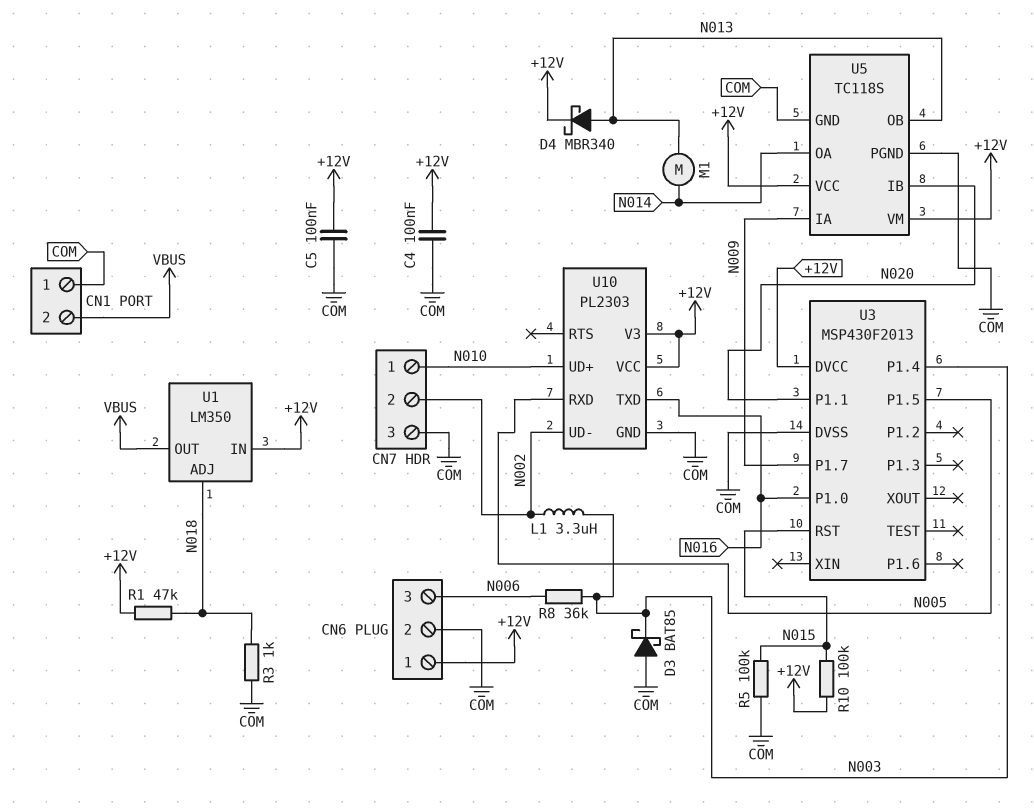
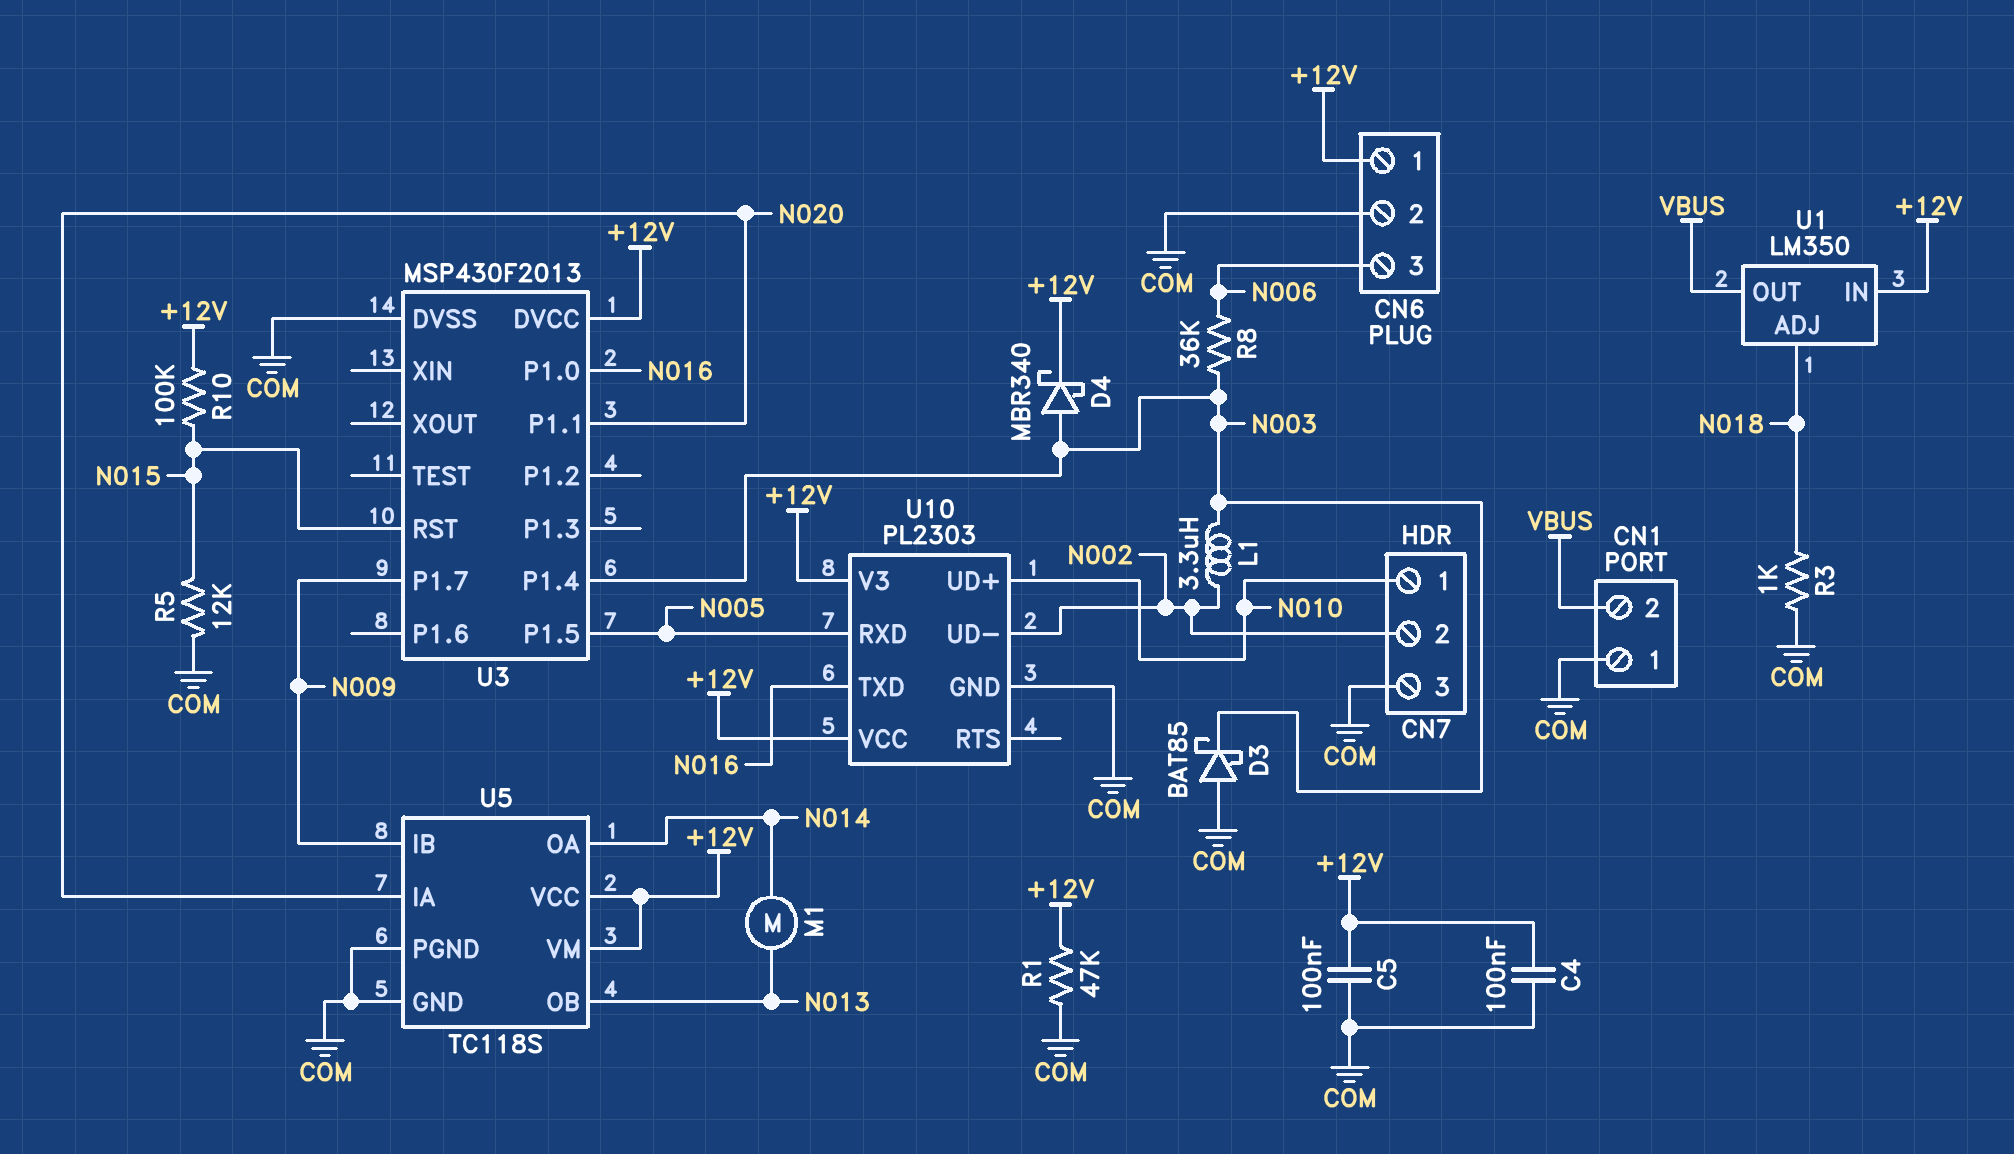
D4: schottky MBR340 (A N013, K +12V) -> schottky MBR340 (A N003, K +12V)
R1: 47k (+12V, N018) -> 47k (+12V, COM)
R5: 100k (COM, N015) -> 12k (COM, N015)
U5 pin IA: N009 -> N020
U5 pin IB: N020 -> N009

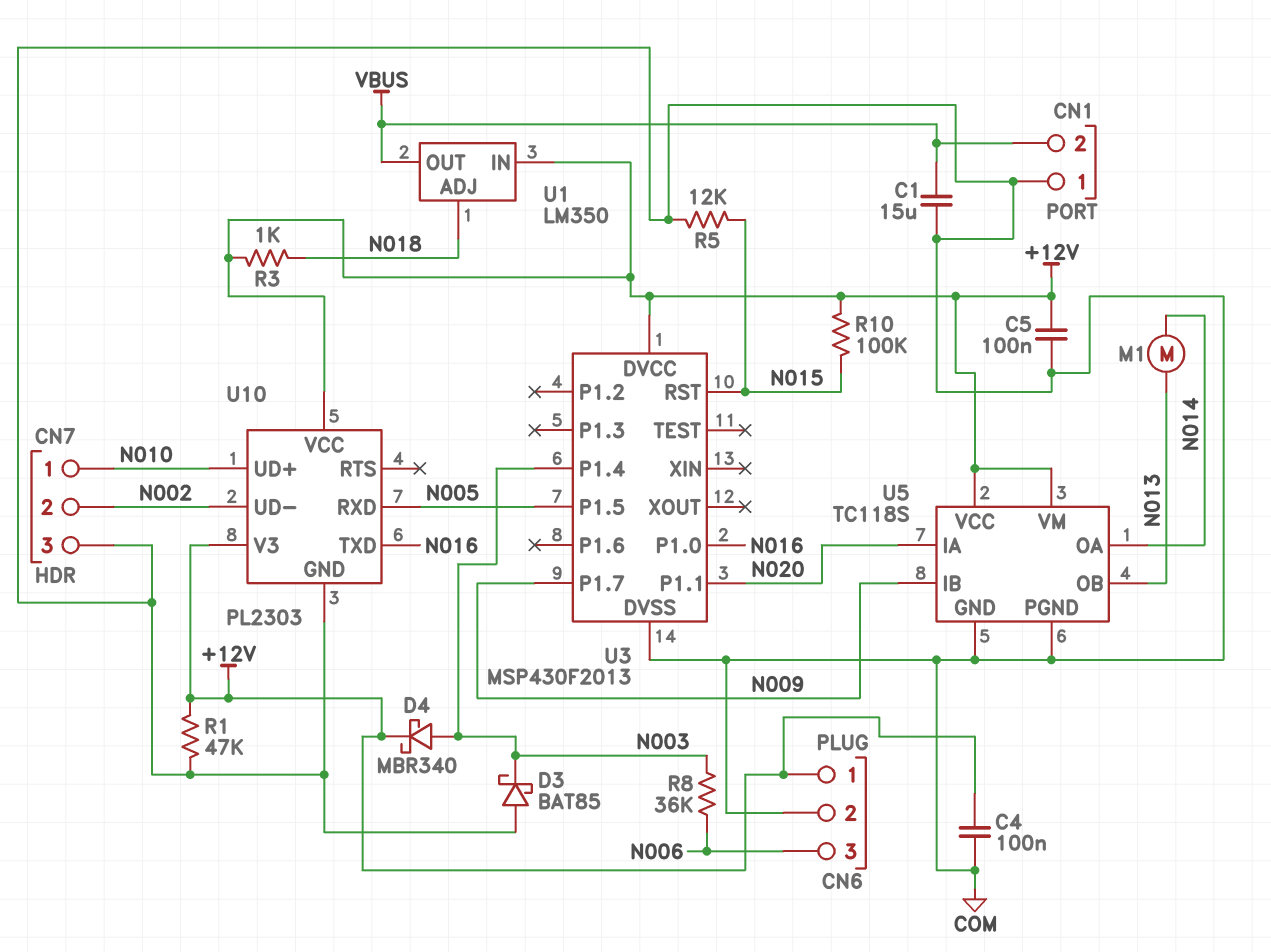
C1: none -> 15uF (COM, VBUS)
L1: 3.3uH (N002, N003) -> none
R3: 1k (COM, N018) -> 1k (+12V, N018)

